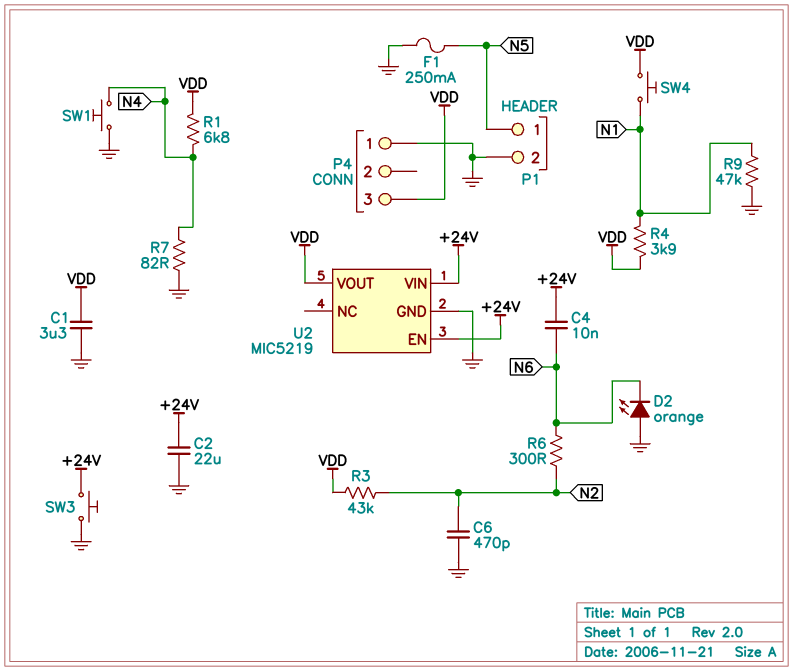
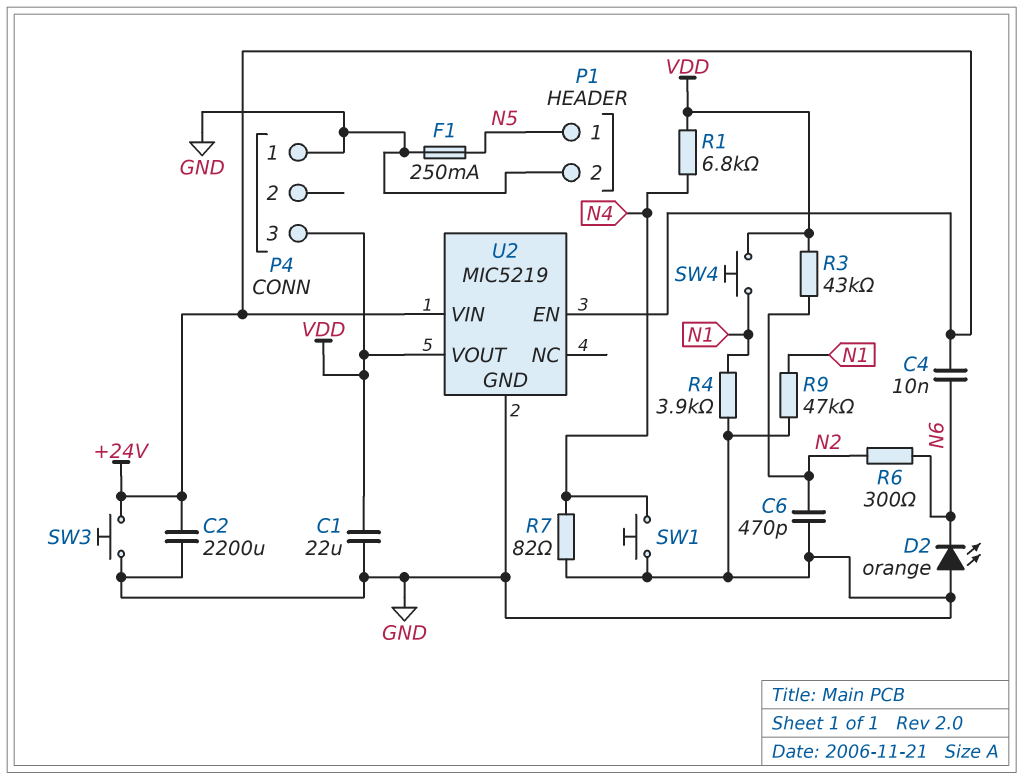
C1: 3.3uF (GND, VDD) -> 22uF (GND, VDD)
C2: 22uF (+24V, GND) -> 2200uF (+24V, GND)
R4: 3.9k (N1, VDD) -> 3.9k (GND, N1)

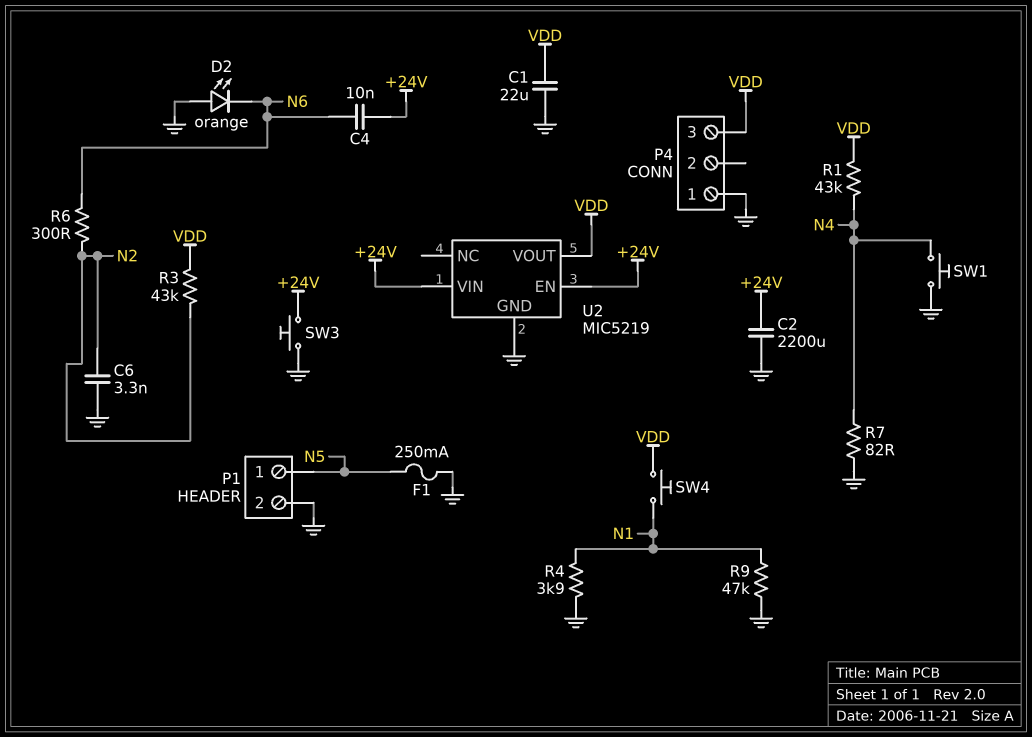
C6: 470pF (GND, N2) -> 3.3nF (GND, N2)
R1: 6.8k (N4, VDD) -> 43k (N4, VDD)

